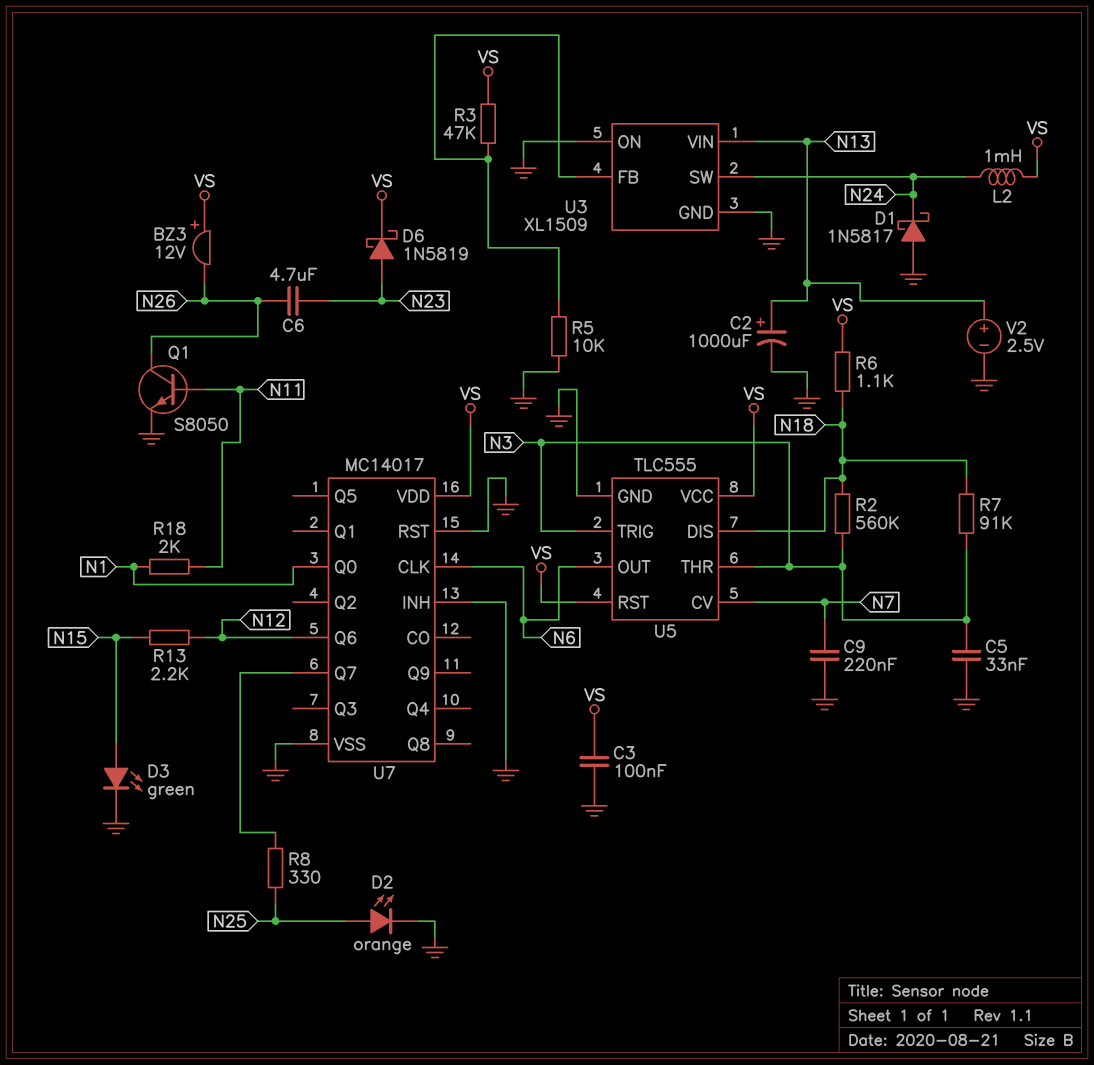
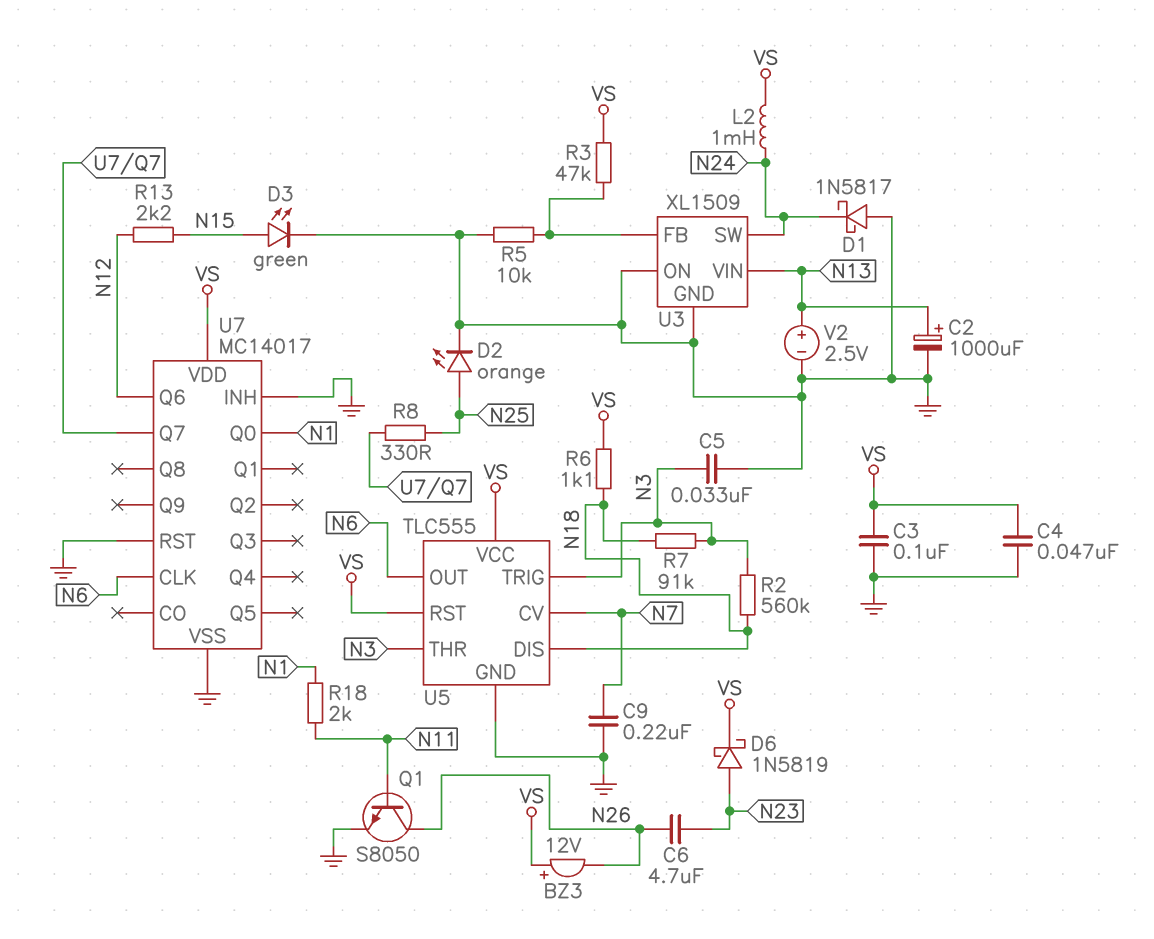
C4: none -> 47nF (GND, VS)

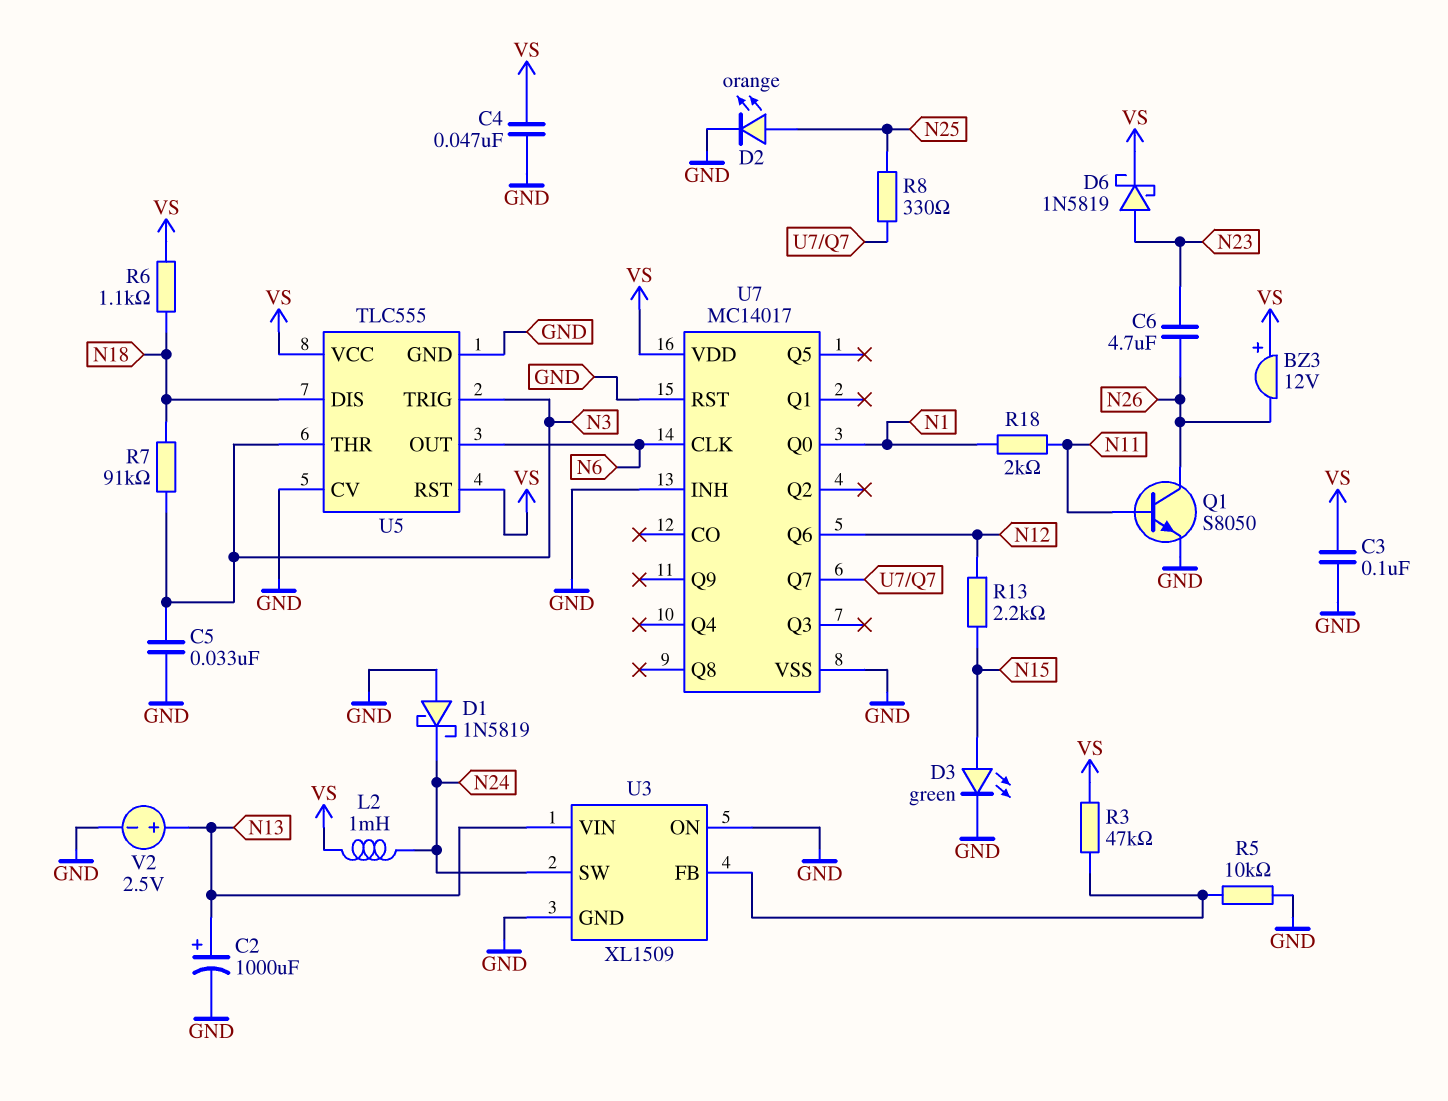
C9: 220nF (GND, N7) -> none
D1: schottky 1N5817 (A GND, K N24) -> schottky 1N5819 (A GND, K N24)
R2: 560k (N3, N18) -> none
U5 pin CV: N7 -> GND

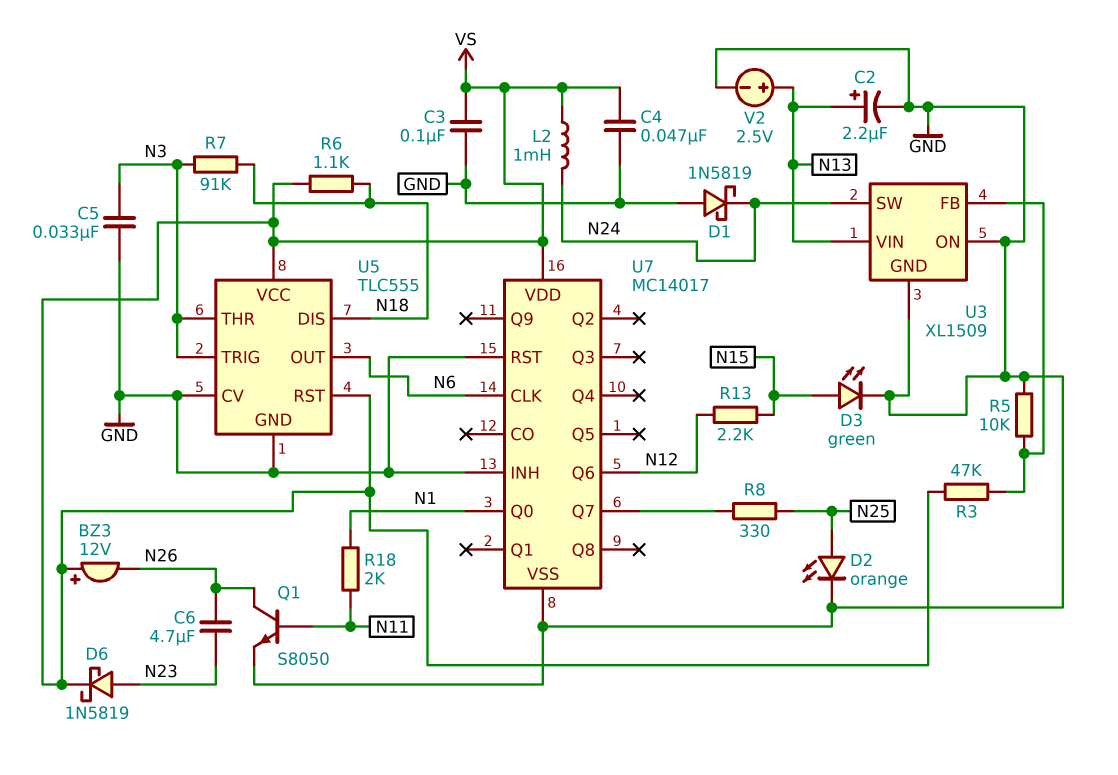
C2: 1000uF (plus N13, minus GND) -> 2.2uF (plus N13, minus GND)

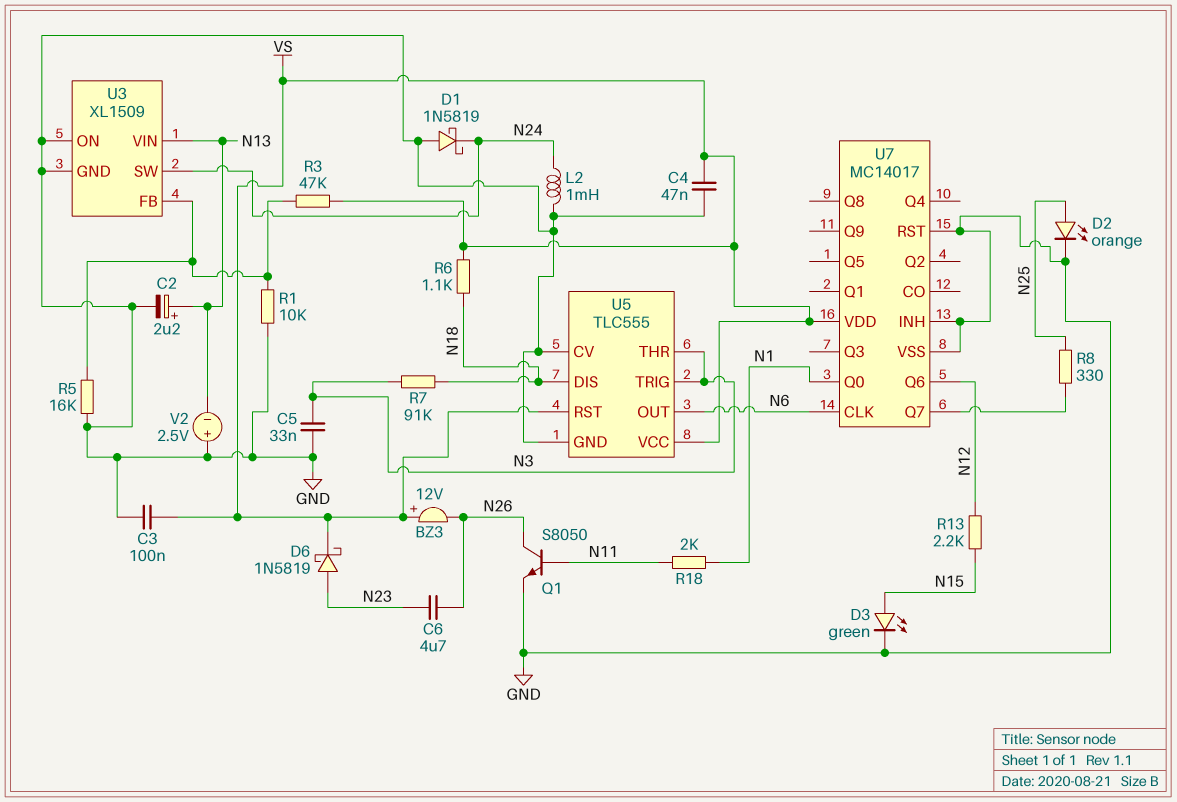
L2: 1mH (N24, VS) -> 1mH (GND, N24)
R1: none -> 10k (GND, U3/FB)
R5: 10k (GND, U3/FB) -> 16k (GND, U3/FB)
V2: 2.5V (plus N13, minus GND) -> 2.5V (plus GND, minus N13)

